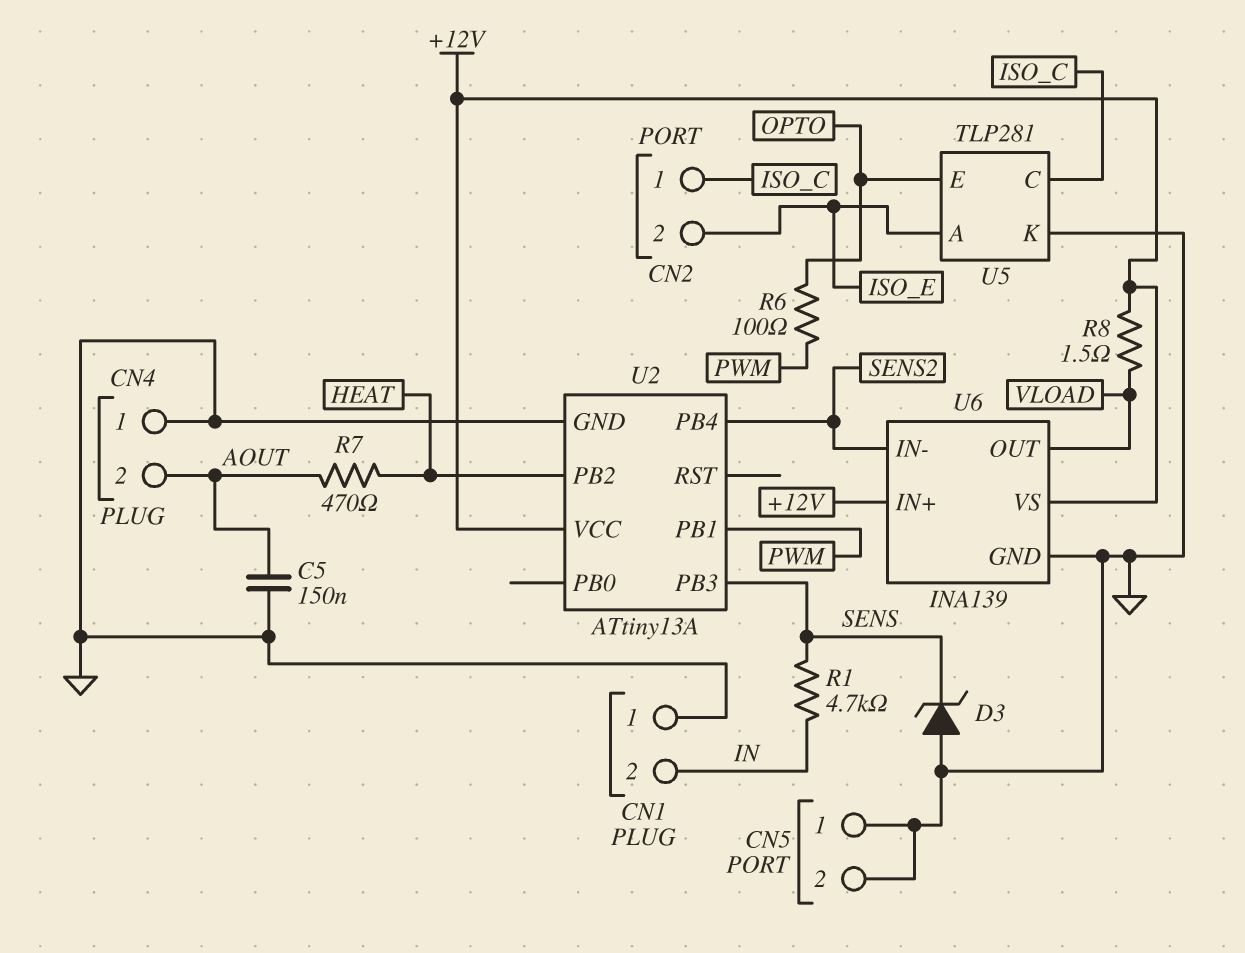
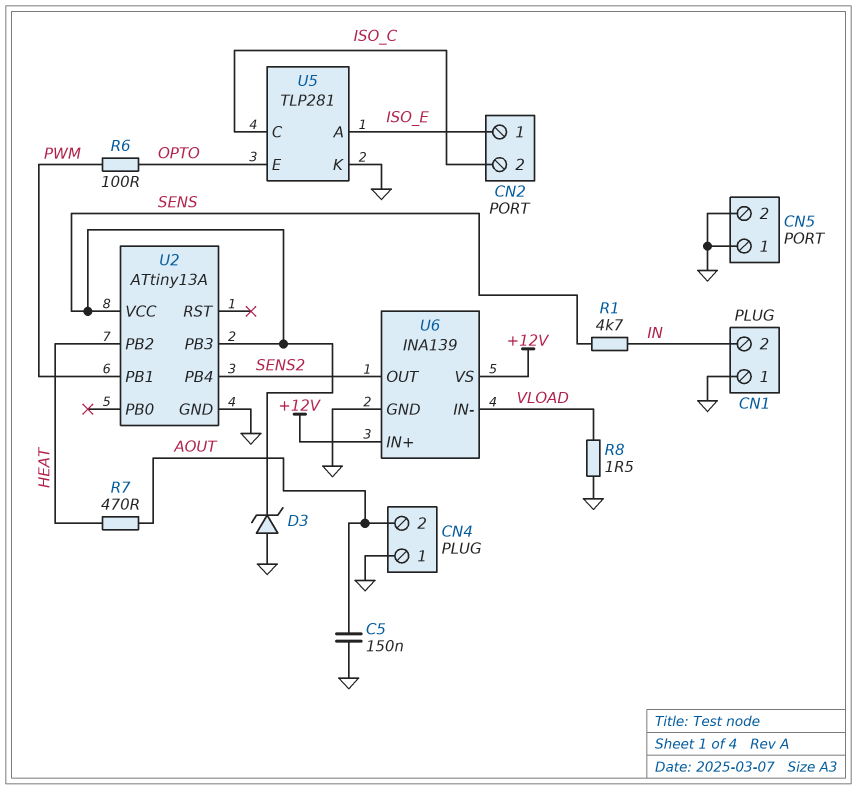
CN2 pin 1: ISO_C -> ISO_E
CN2 pin 2: ISO_E -> ISO_C
R8: 1.5 (+12V, VLOAD) -> 1.5 (GND, VLOAD)
U2 pin VCC: +12V -> SENS
U6 pin IN-: SENS2 -> VLOAD
U6 pin OUT: VLOAD -> SENS2

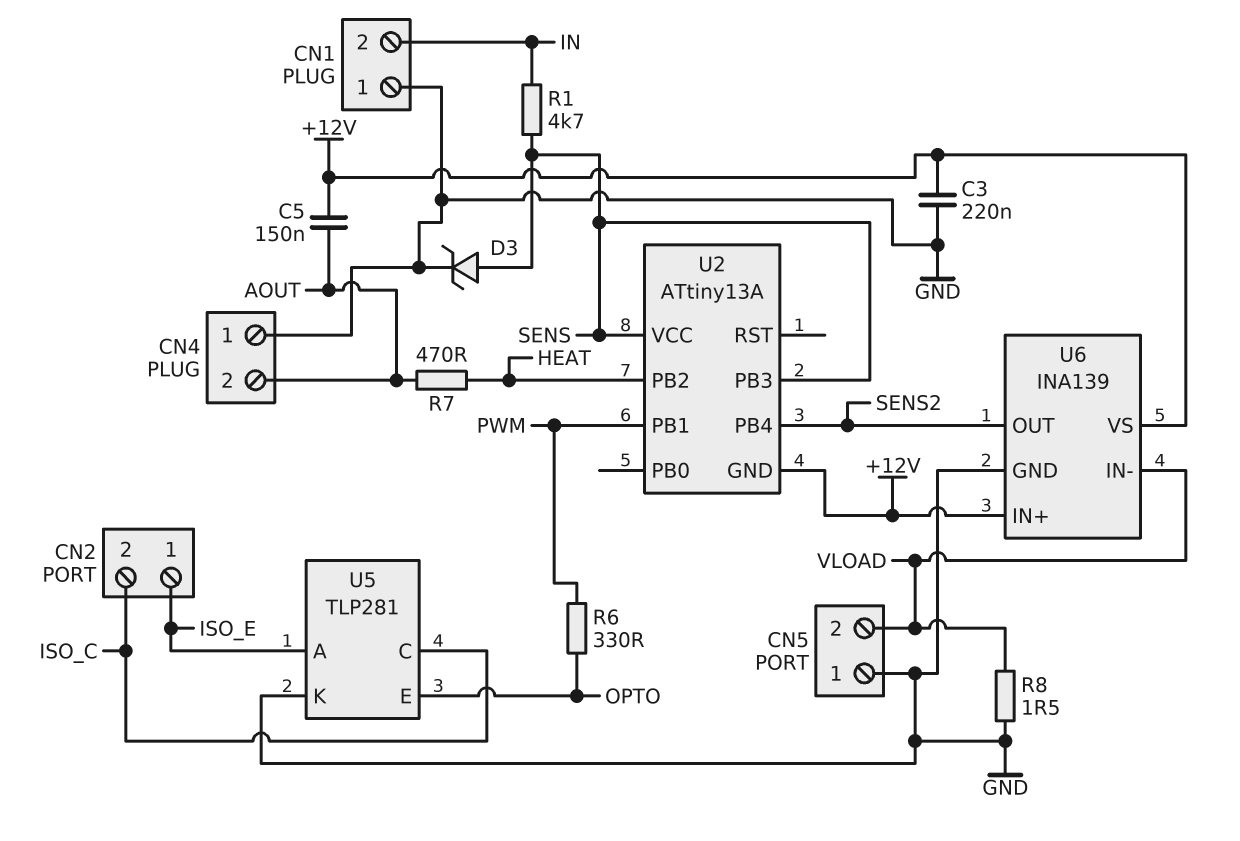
C3: none -> 220nF (+12V, GND)
C5: 150nF (AOUT, GND) -> 150nF (+12V, AOUT)
CN5 pin 2: GND -> VLOAD
D3: zener (A GND, K SENS) -> zener (A SENS, K GND)
R6: 100 (OPTO, PWM) -> 330 (OPTO, PWM)
U2 pin GND: GND -> +12V

